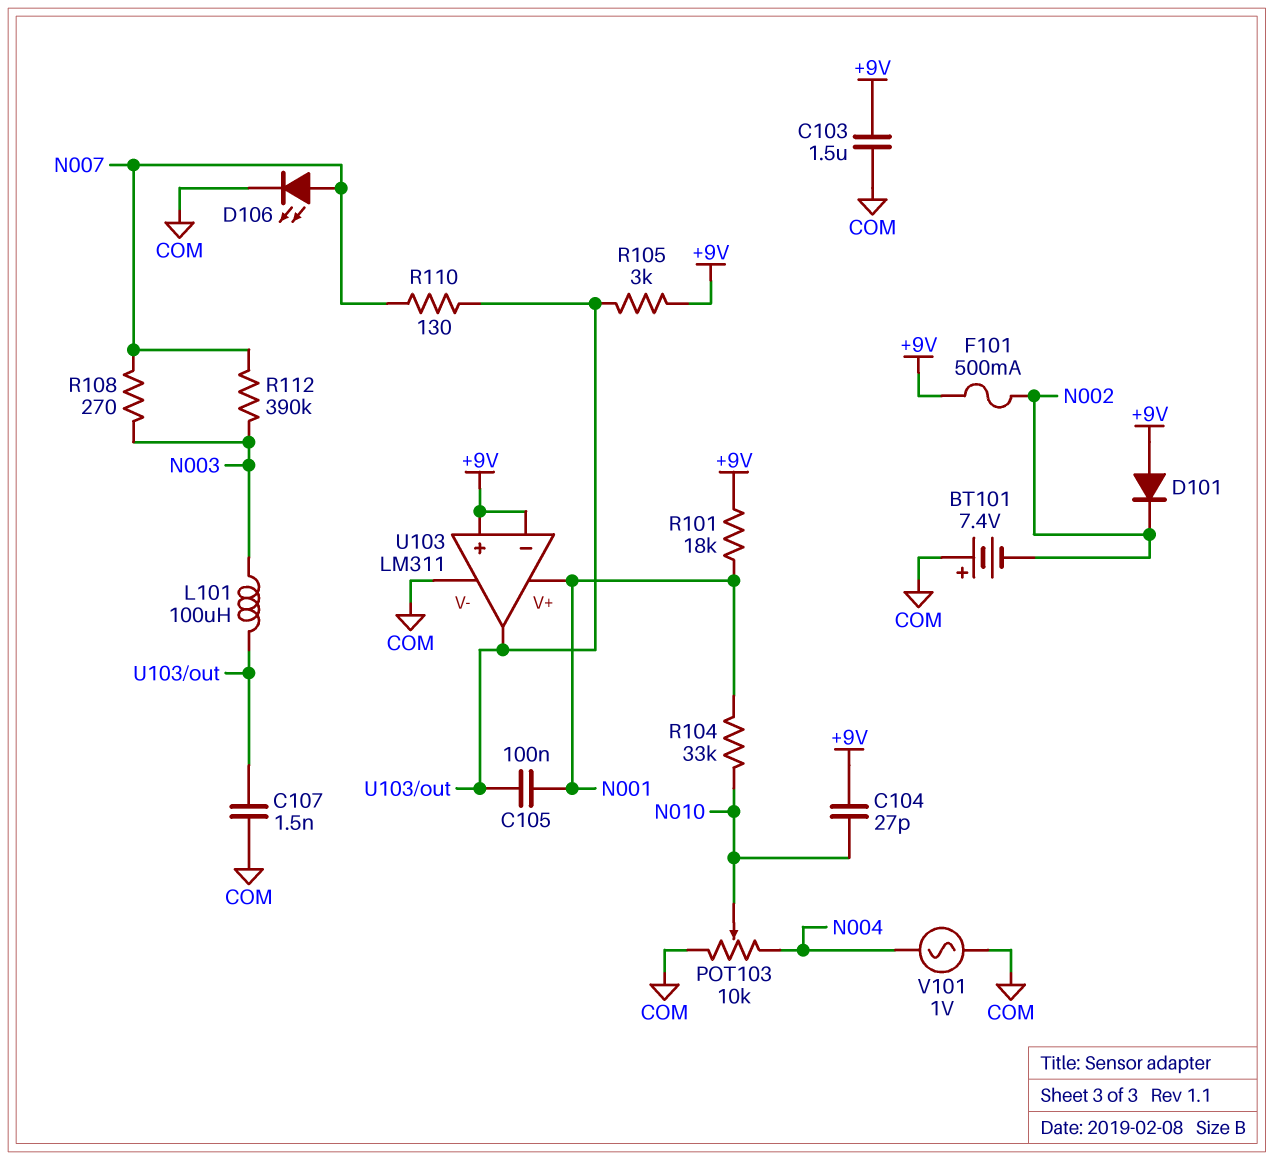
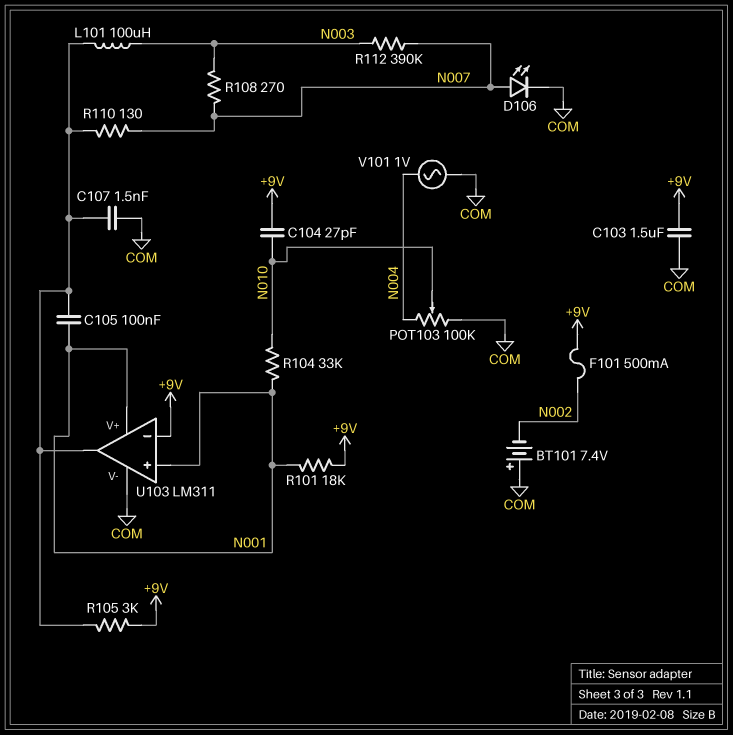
D101: diode (A +9V, K N002) -> none
POT103: 10k (COM, N004, wiper N010) -> 100k (COM, N004, wiper N010)
U103 pin in+: +9V -> N001

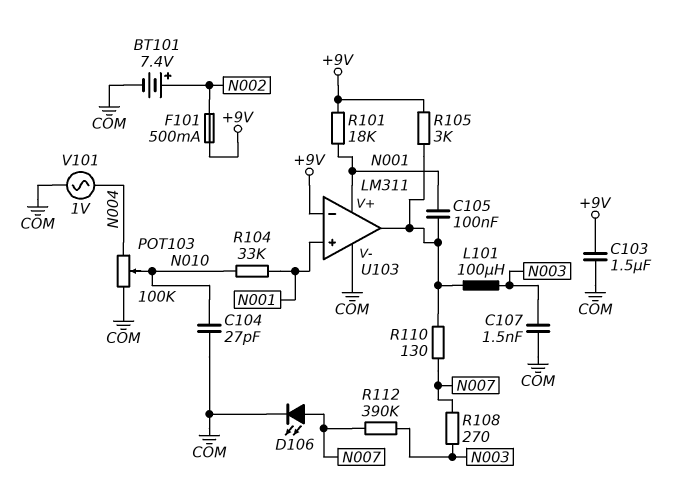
BT101: 7.4V (plus COM, minus N002) -> 7.4V (plus N002, minus COM)
C104: 27pF (+9V, N010) -> 27pF (COM, N010)
C107: 1.5nF (COM, U103/out) -> 1.5nF (COM, N003)

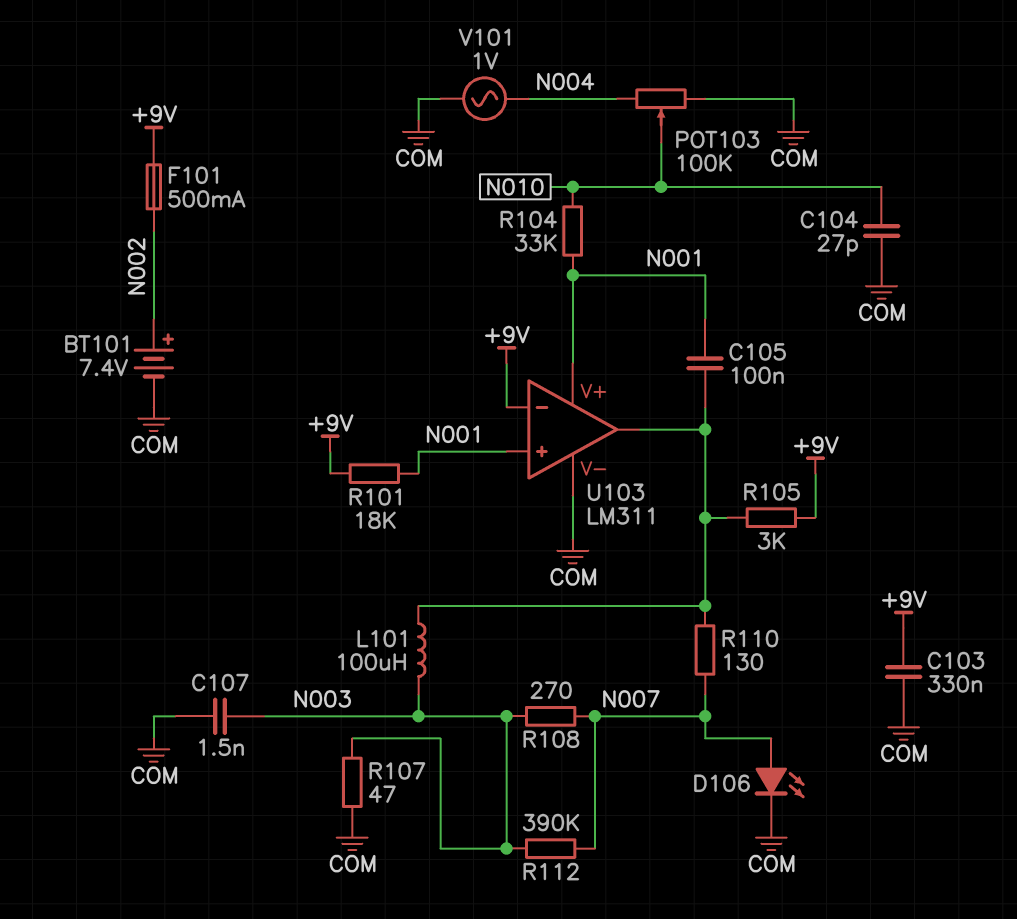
C103: 1.5uF (+9V, COM) -> 330nF (+9V, COM)
R107: none -> 47 (COM, N003)

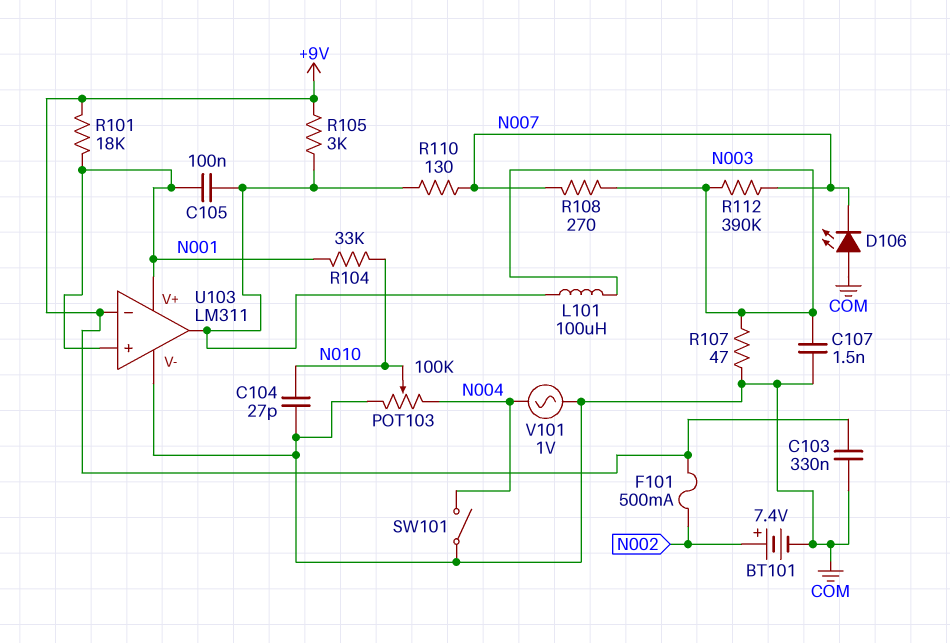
D106: LED (A N007, K COM) -> LED (A COM, K N007)
SW101: none -> switch (COM, N004)

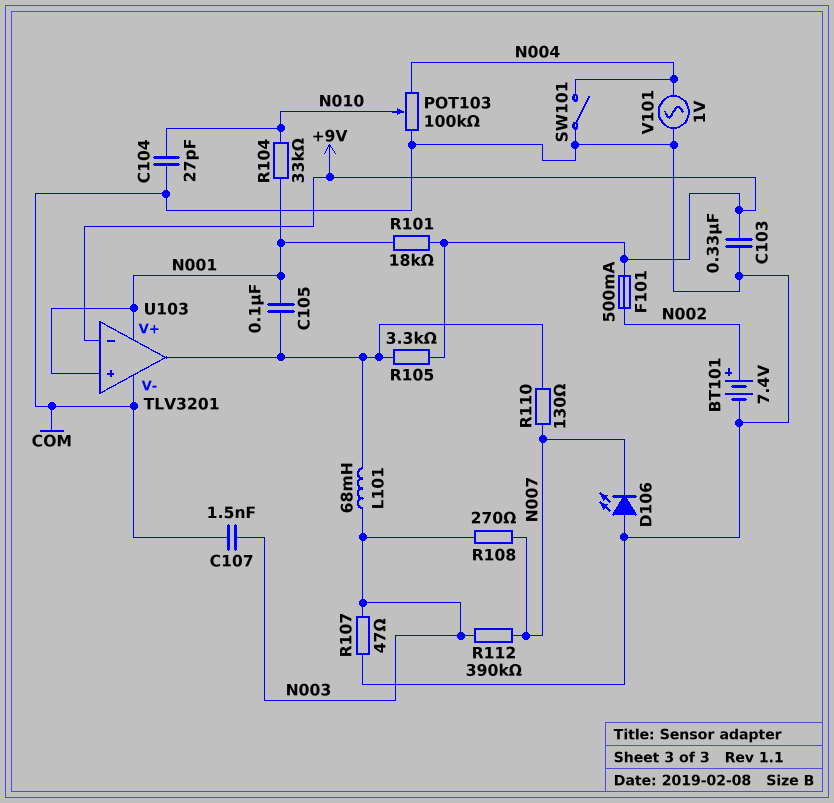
L101: 100uH (N003, U103/out) -> 68mH (N003, U103/out)
R105: 3k (+9V, U103/out) -> 3.3k (+9V, U103/out)
U103: LM311 -> TLV3201

